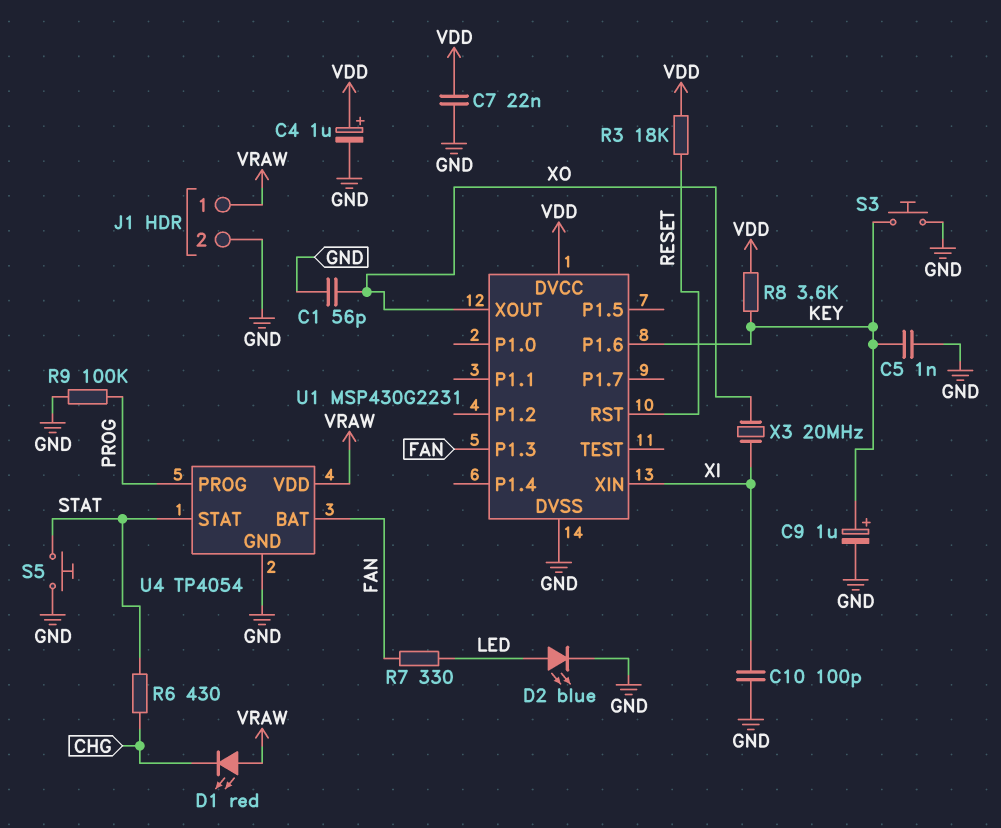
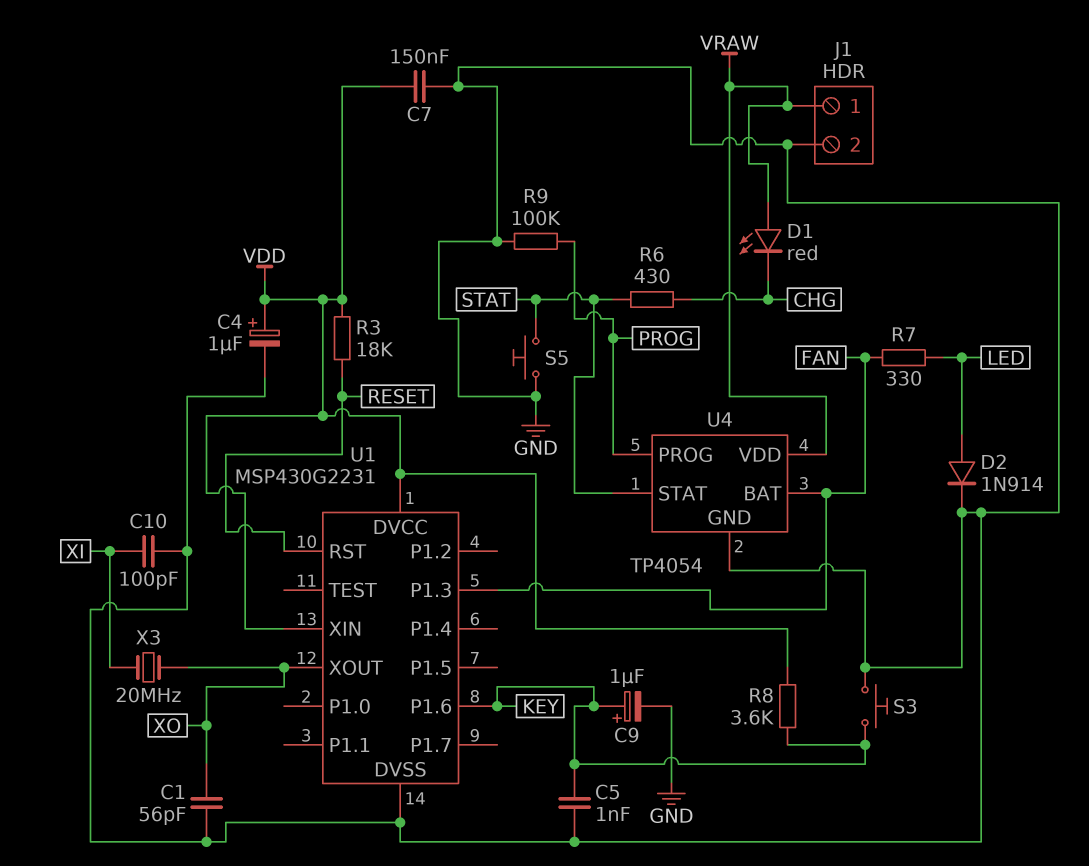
C7: 22nF (GND, VDD) -> 150nF (GND, VDD)
D2: LED blue (A LED, K GND) -> diode 1N914 (A LED, K GND)
U1 pin XIN: XI -> VDD

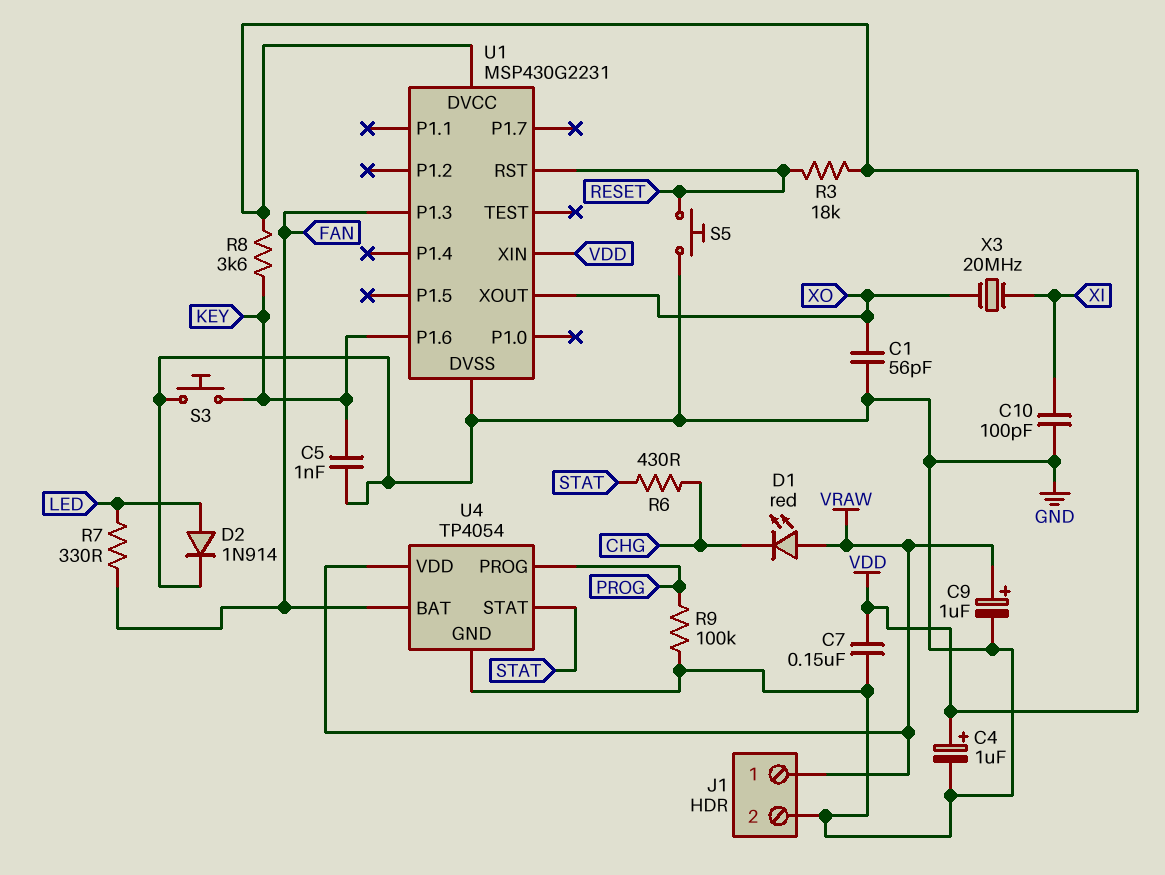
C9: 1uF (plus KEY, minus GND) -> 1uF (plus VRAW, minus GND)
S5: button (GND, STAT) -> button (GND, RESET)

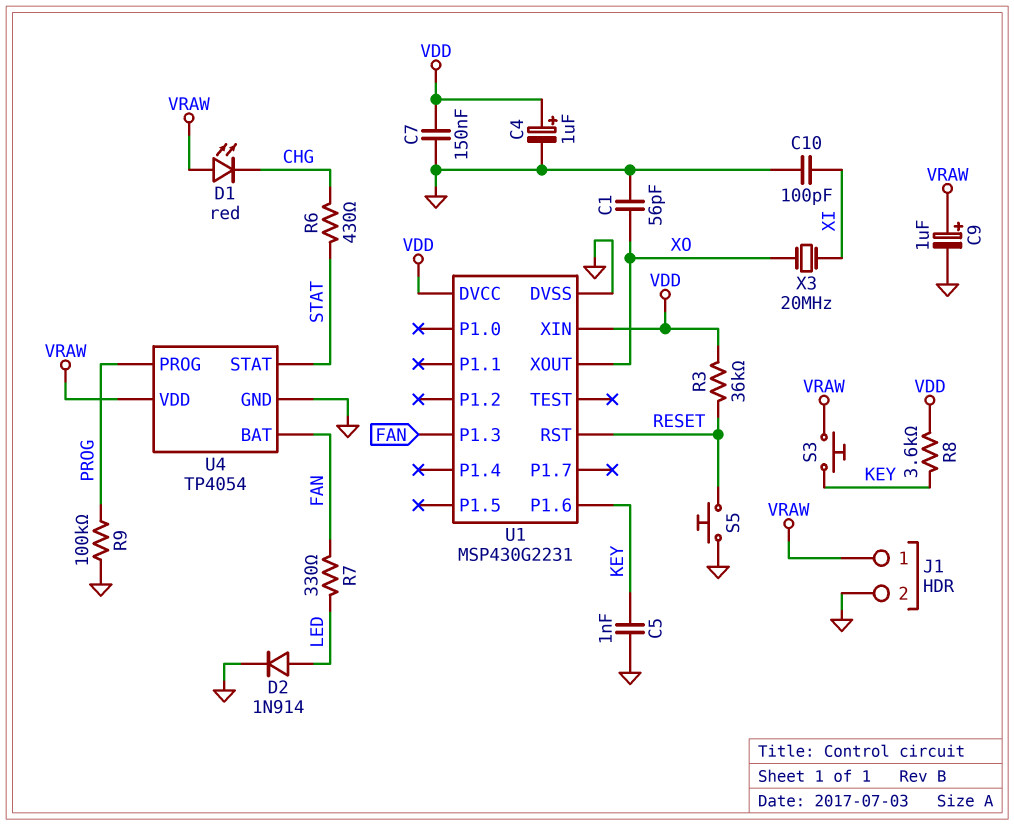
R3: 18k (RESET, VDD) -> 36k (RESET, VDD)
S3: button (GND, KEY) -> button (KEY, VRAW)

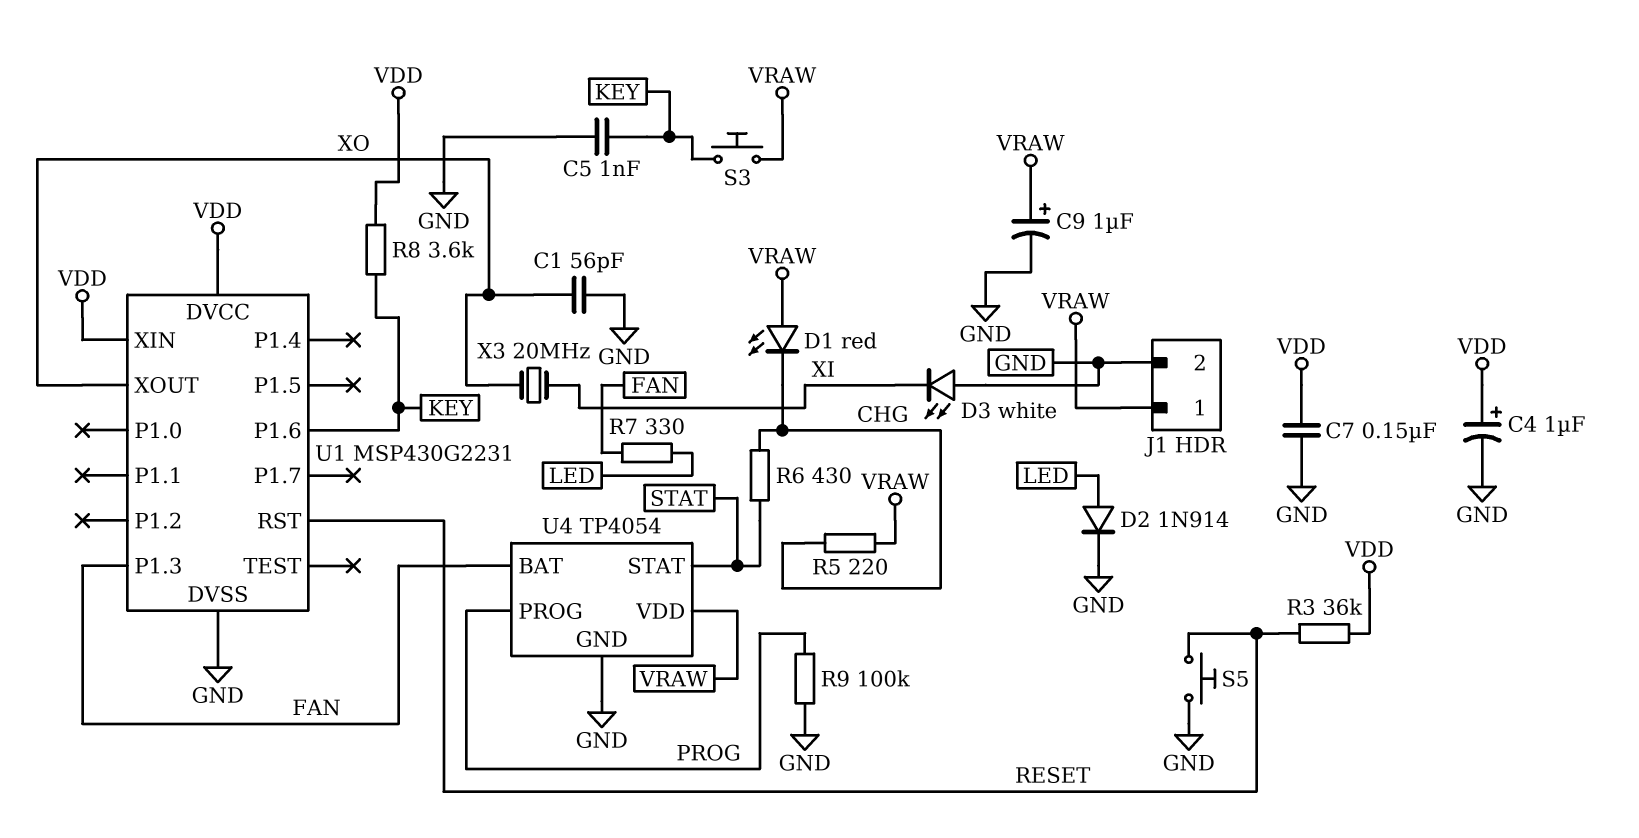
C10: 100pF (GND, XI) -> none
D3: none -> LED white (A GND, K XI)
R5: none -> 220 (CHG, VRAW)

